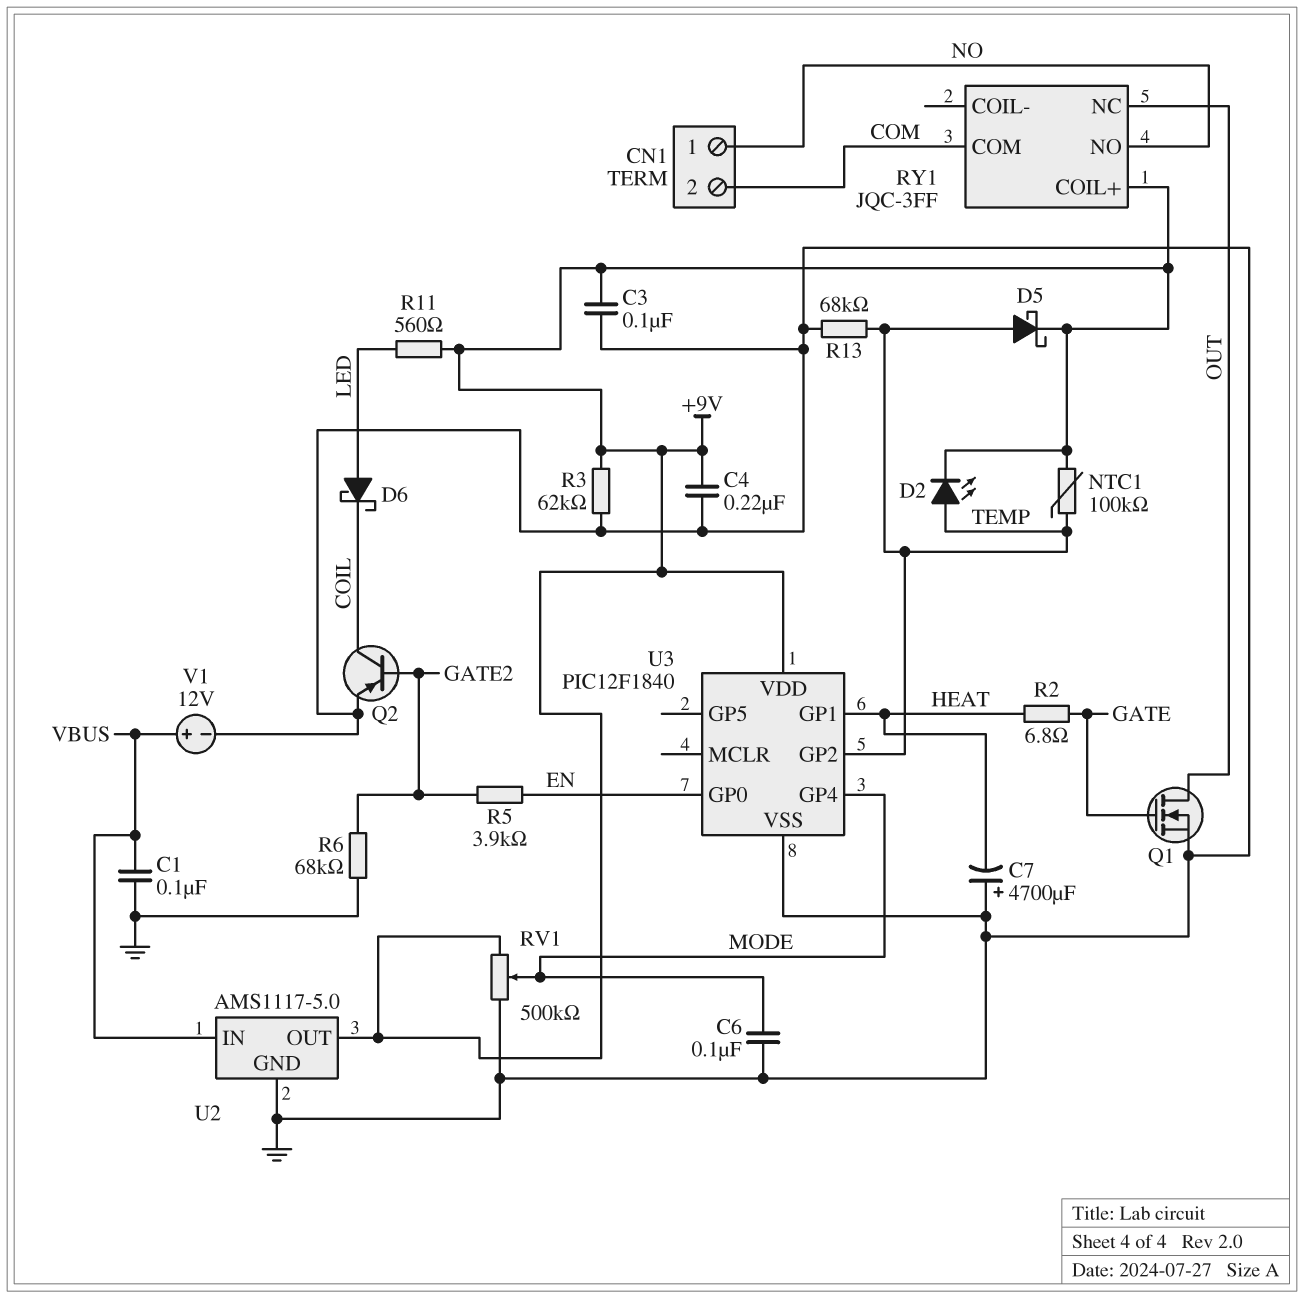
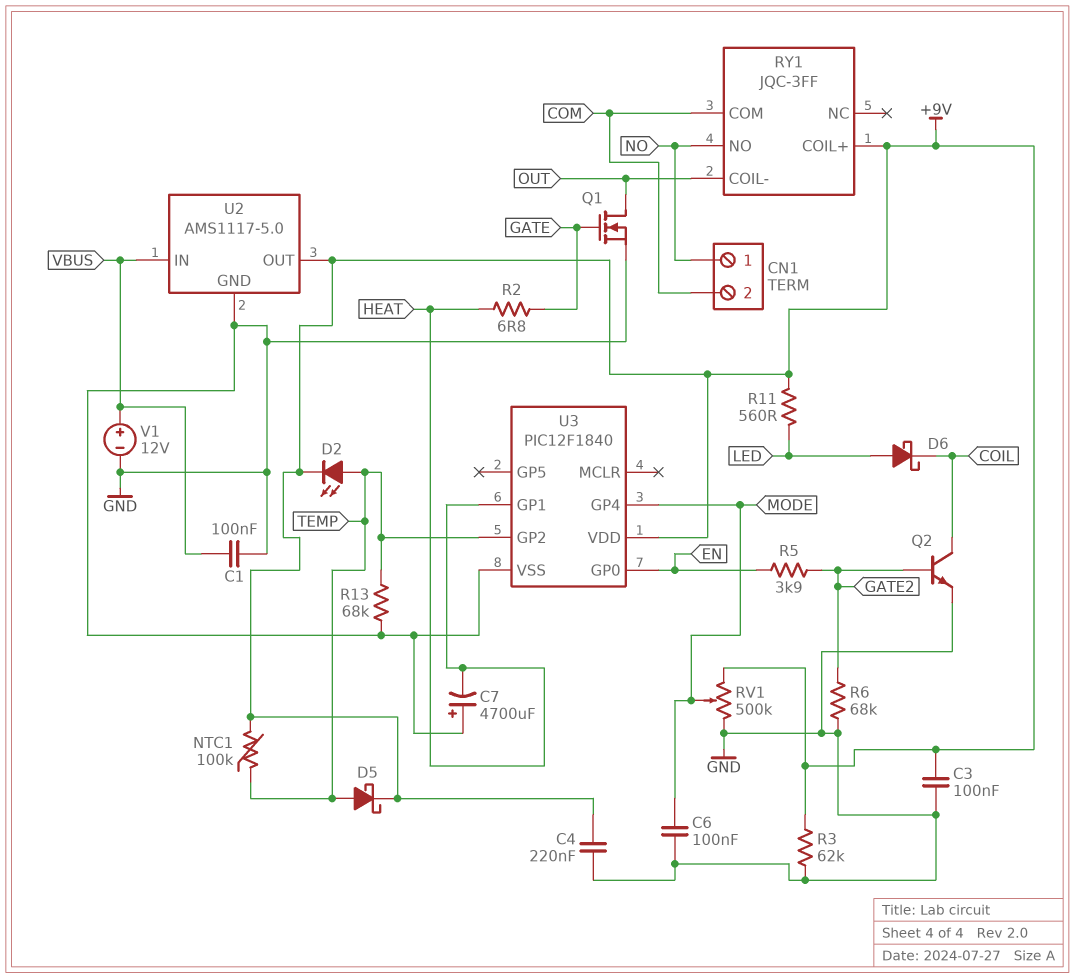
Q2: PNP (B GATE2, C COIL, E GND) -> NPN (B GATE2, C COIL, E GND)
RY1 pin COIL-: none -> OUT
RY1 pin NC: OUT -> none

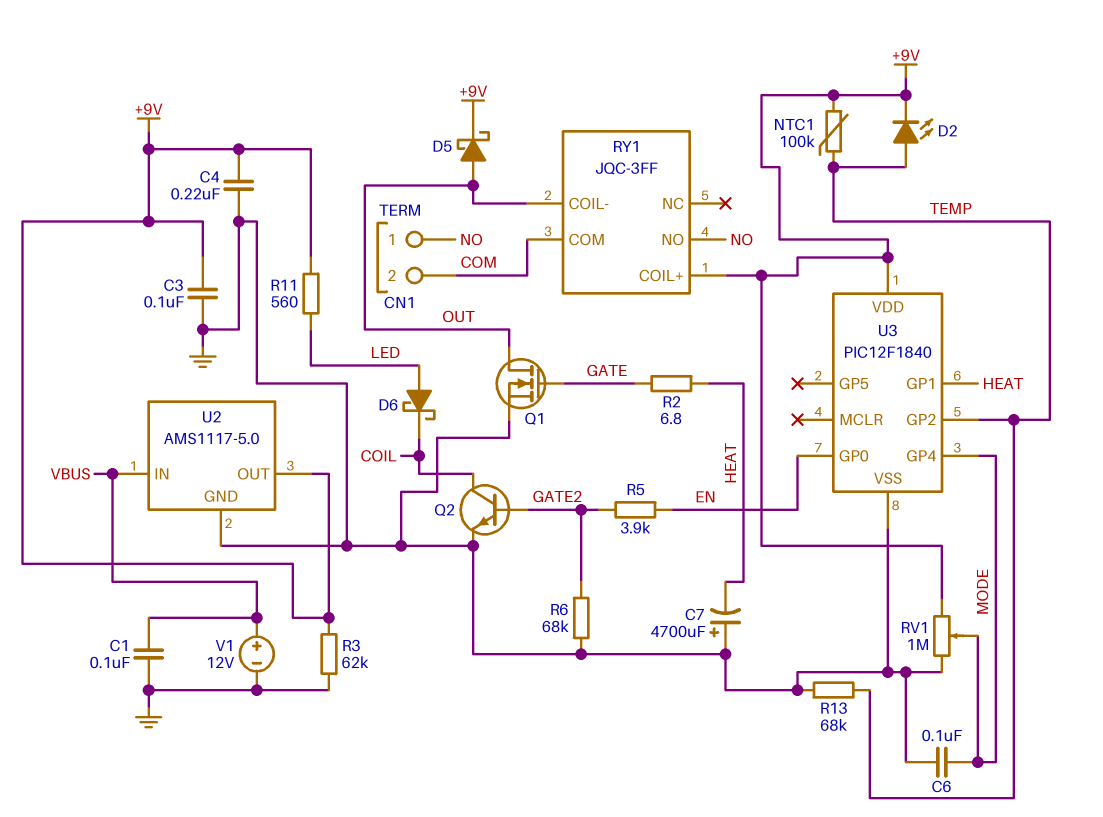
D5: schottky (A TEMP, K +9V) -> schottky (A OUT, K +9V)
RV1: 500k (+9V, GND, wiper MODE) -> 1M (+9V, GND, wiper MODE)

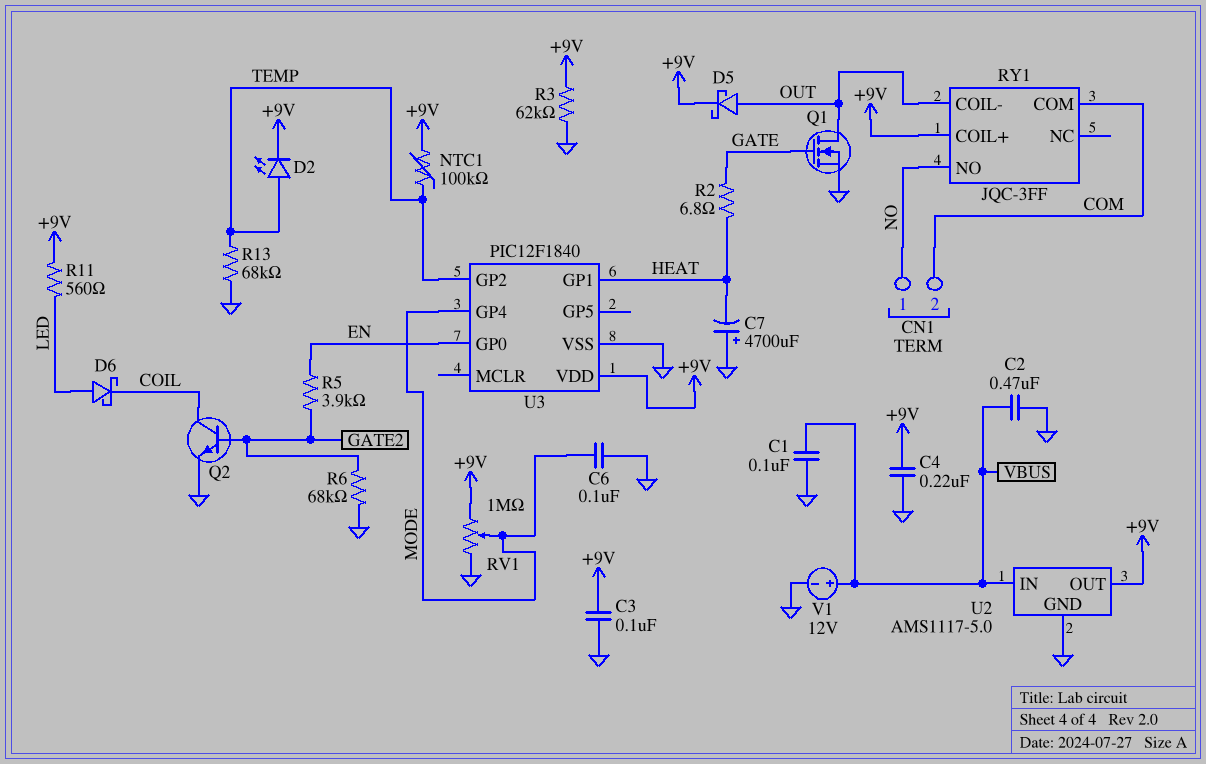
C2: none -> 470nF (GND, VBUS)

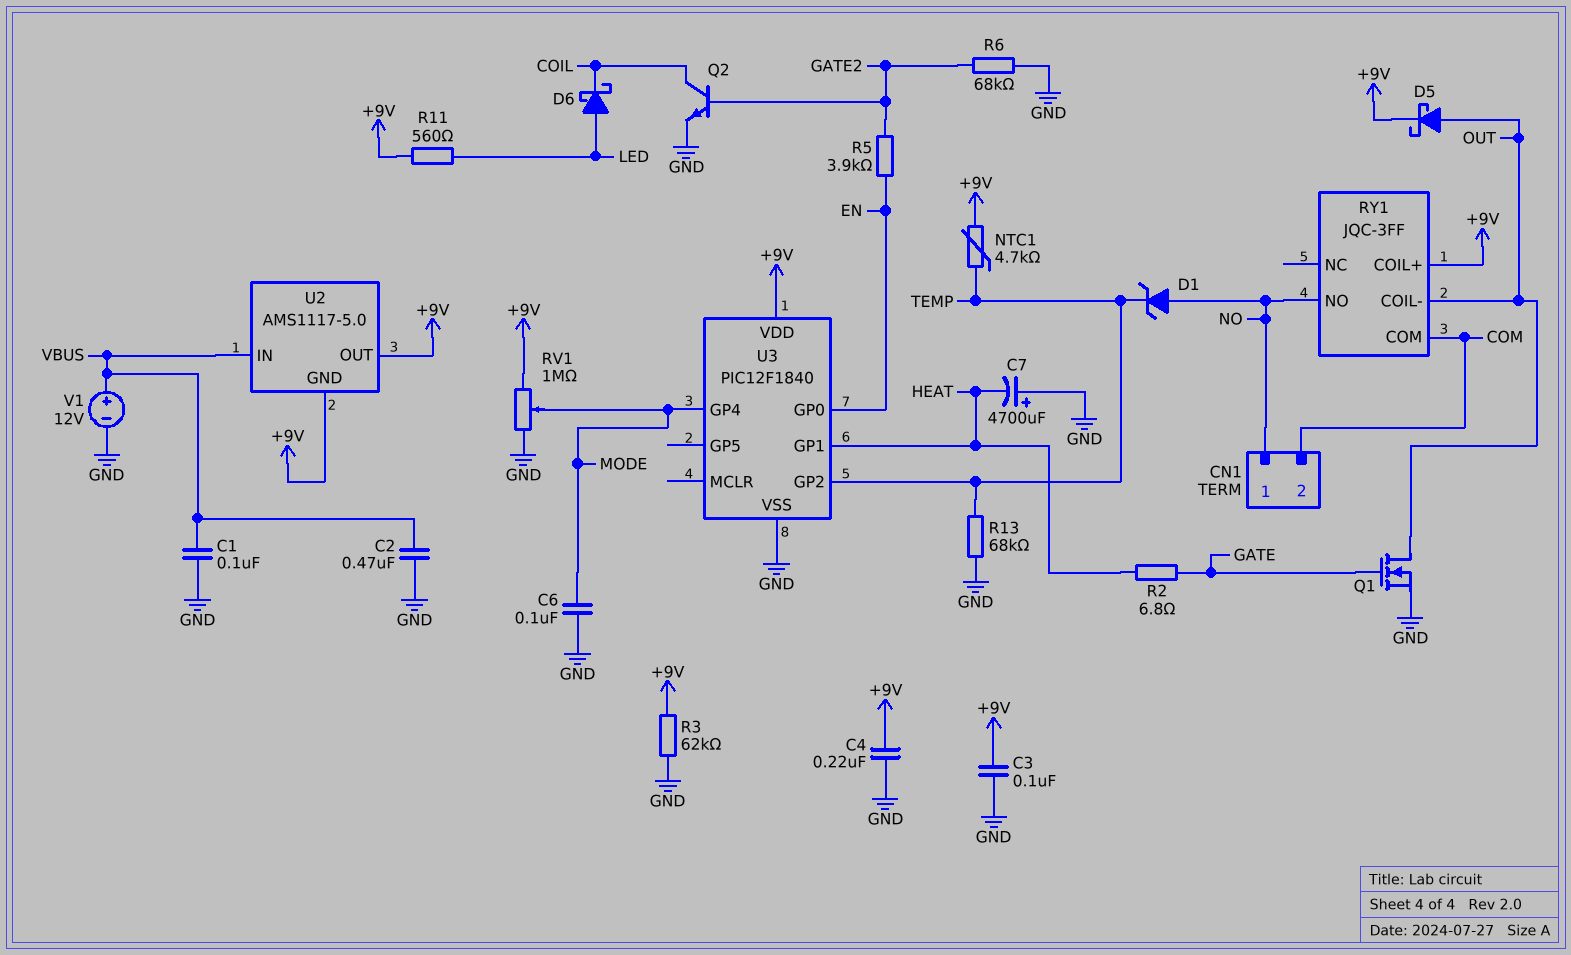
D1: none -> zener (A NO, K TEMP)
D2: LED (A TEMP, K +9V) -> none
NTC1: 100k (+9V, TEMP) -> 4.7k (+9V, TEMP)
U2 pin GND: GND -> +9V

